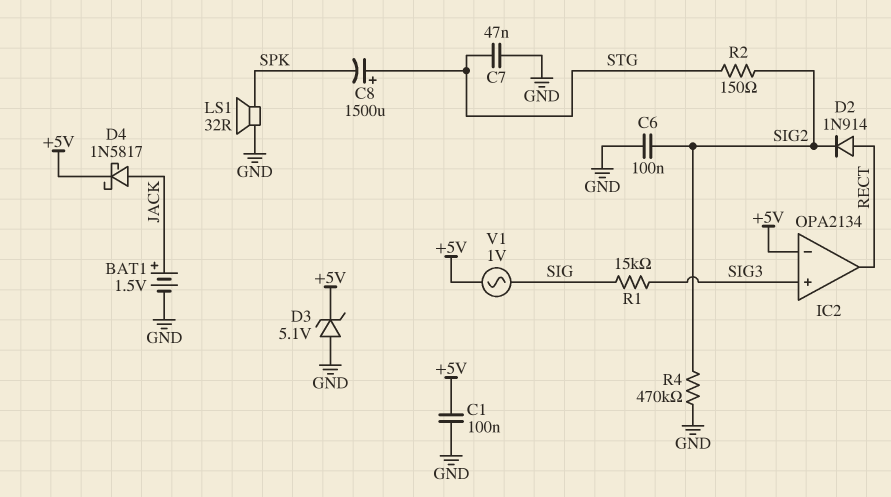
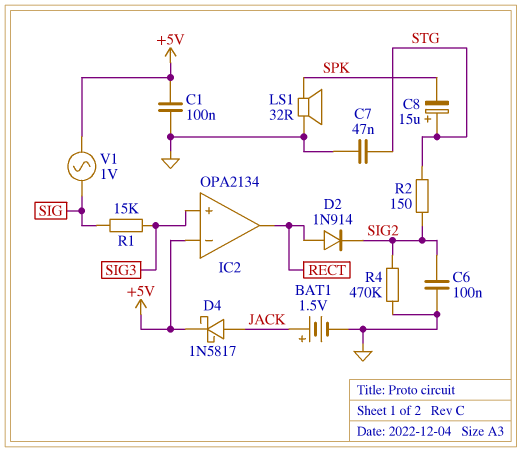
C8: 1500uF (plus STG, minus SPK) -> 15uF (plus STG, minus SPK)
D3: zener 5.1V (A GND, K +5V) -> none

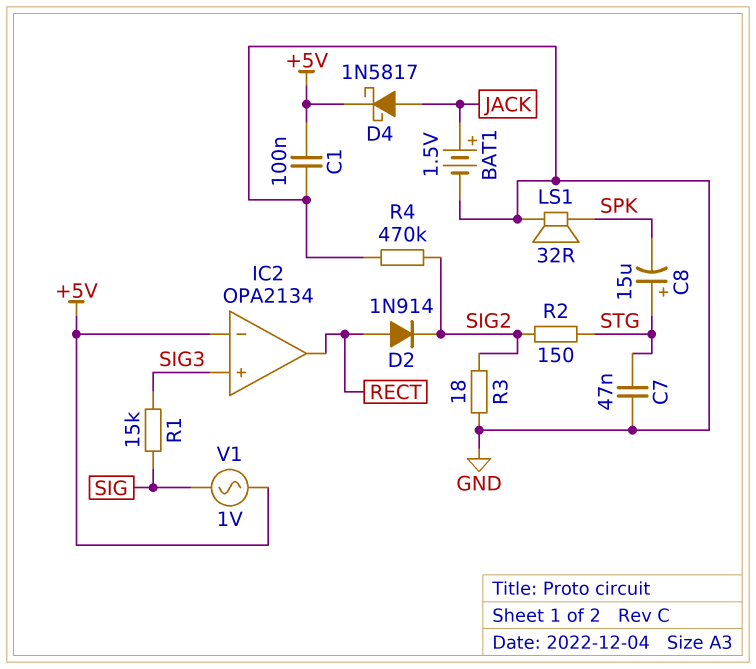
C6: 100nF (GND, SIG2) -> none
R3: none -> 18 (GND, SIG2)

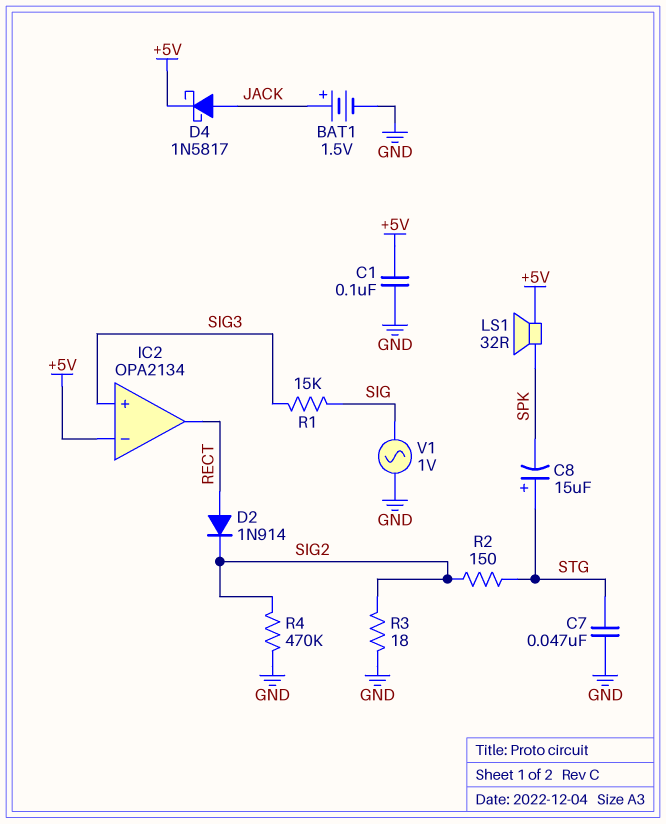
LS1: speaker 32R (GND, SPK) -> speaker 32R (+5V, SPK)
V1: AC 1V (+5V, SIG) -> AC 1V (GND, SIG)

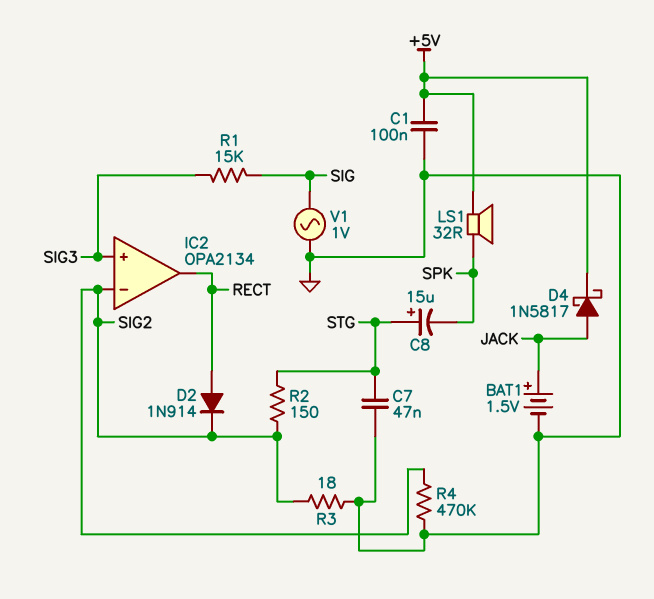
IC2 pin in-: +5V -> SIG2

